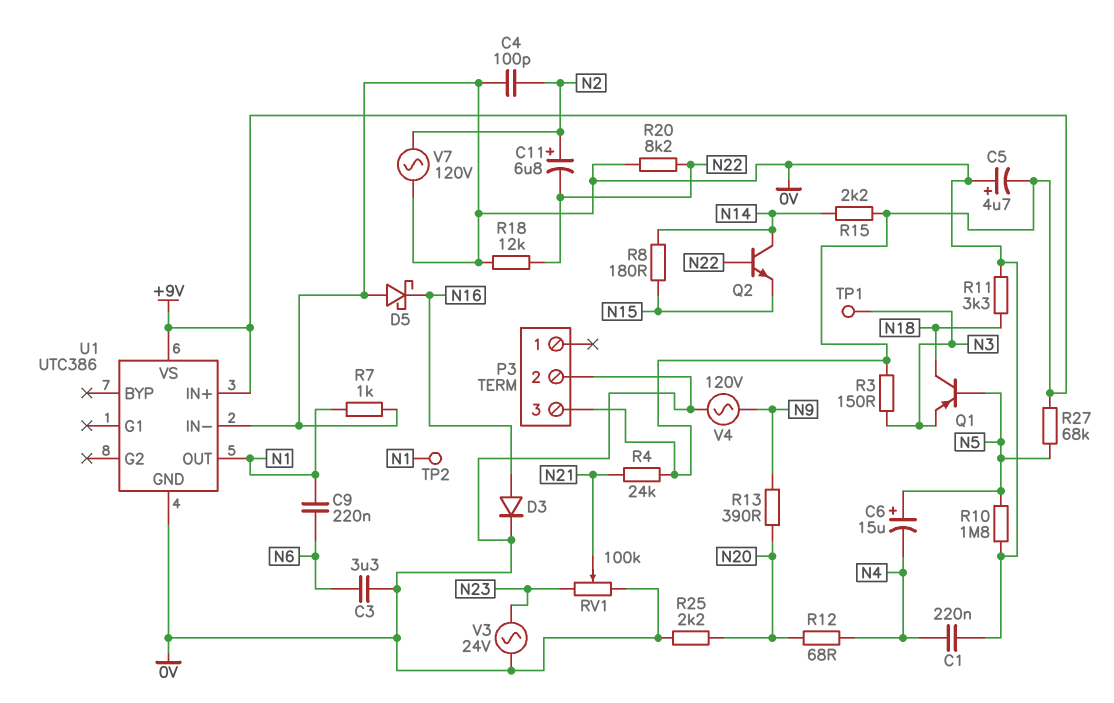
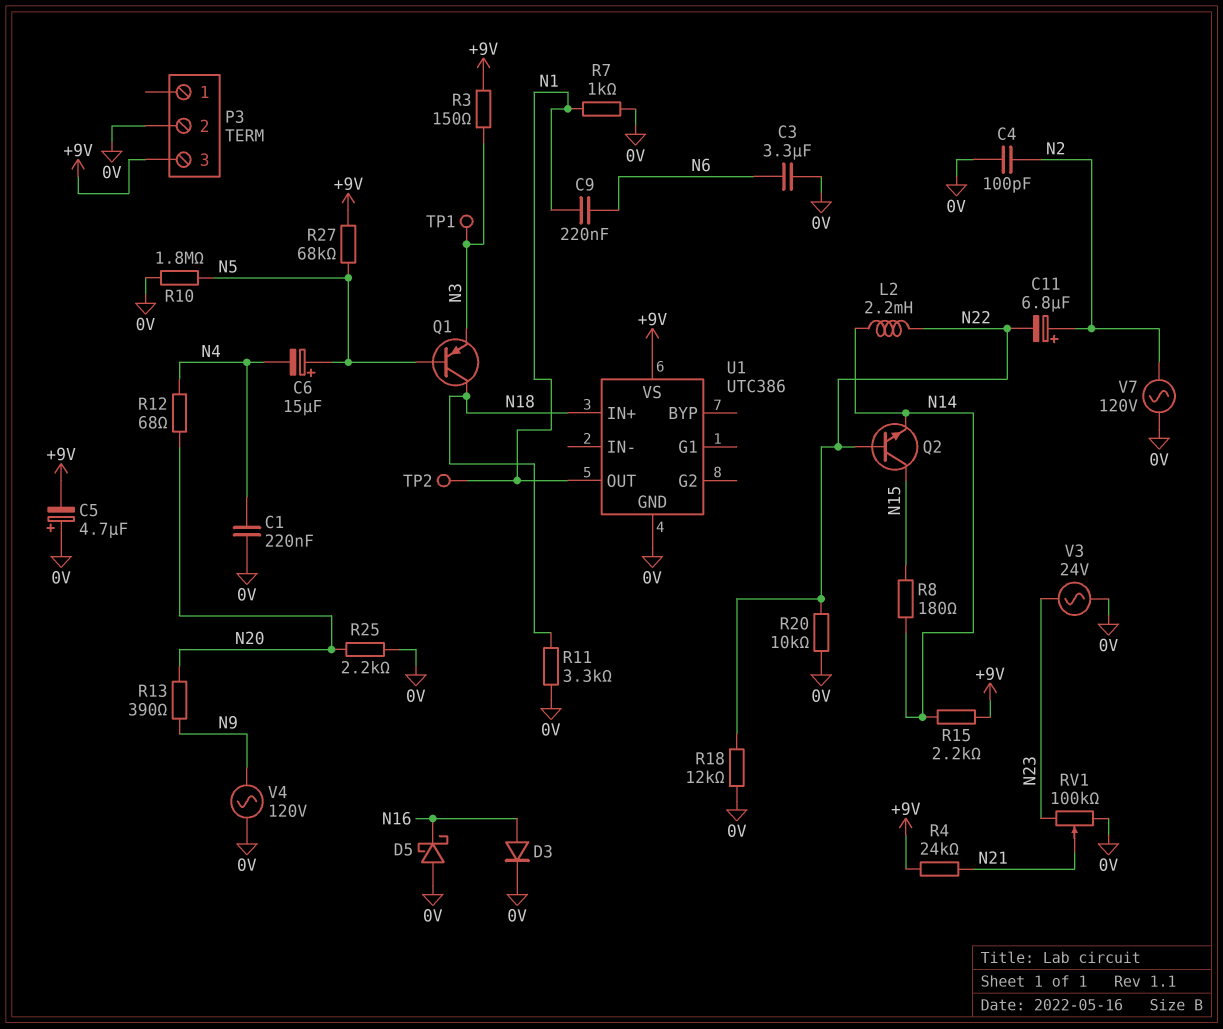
L2: none -> 2.2mH (N14, N22)
Q2: NPN (B N22, C N14, E N15) -> NPN (B N22, C N15, E N14)
R20: 8.2k (0V, N22) -> 10k (0V, N22)
U1 pin IN+: +9V -> N18
U1 pin IN-: 0V -> none

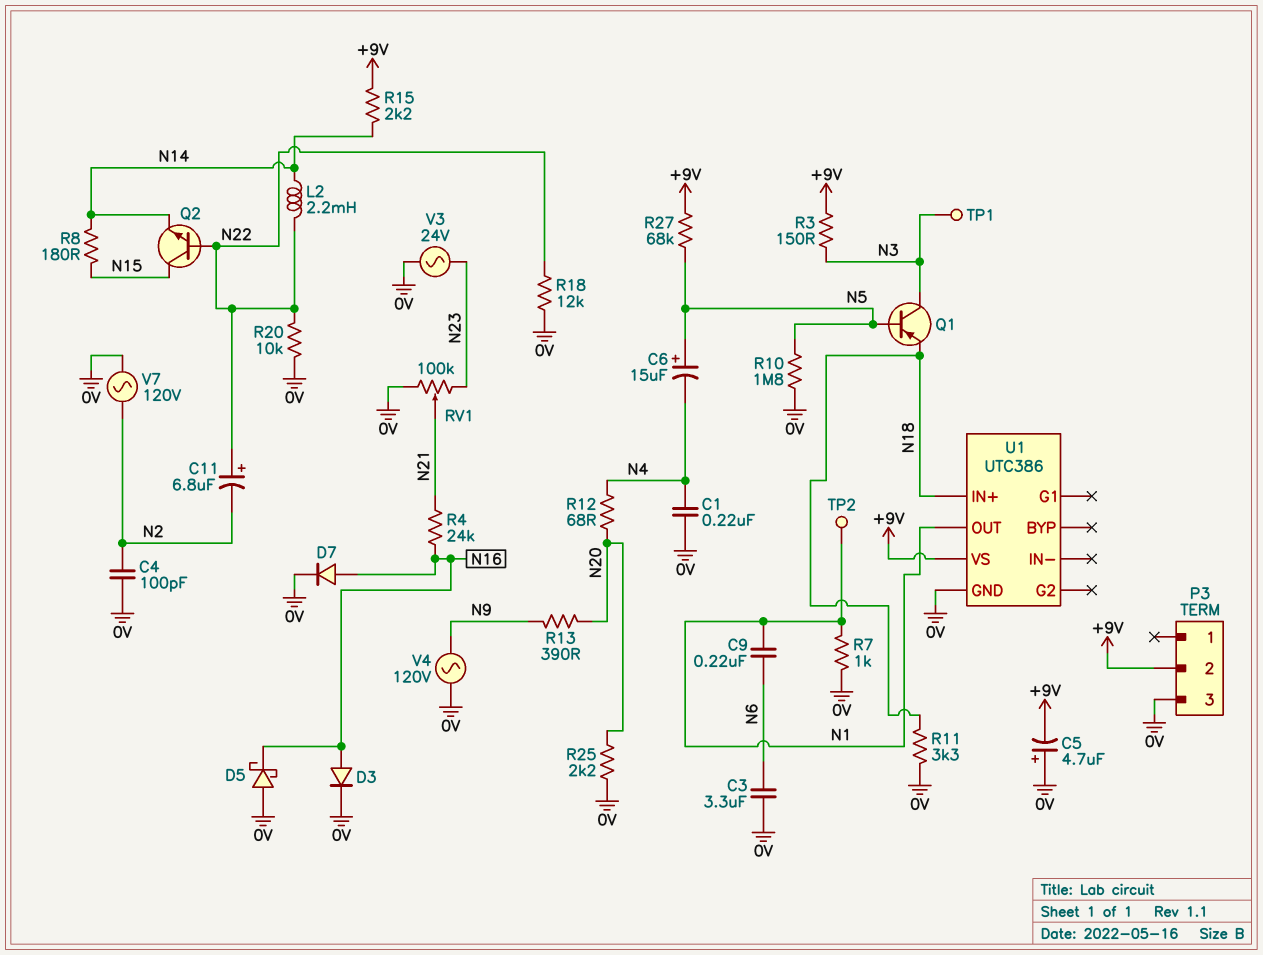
C11: 6.8uF (plus N2, minus N22) -> 6.8uF (plus N22, minus N2)
D7: none -> diode (A N16, K 0V)
P3 pin 2: 0V -> +9V
P3 pin 3: +9V -> 0V
Q1: PNP (B N5, C N18, E N3) -> PNP (B N5, C N3, E N18)
R4: 24k (+9V, N21) -> 24k (N16, N21)

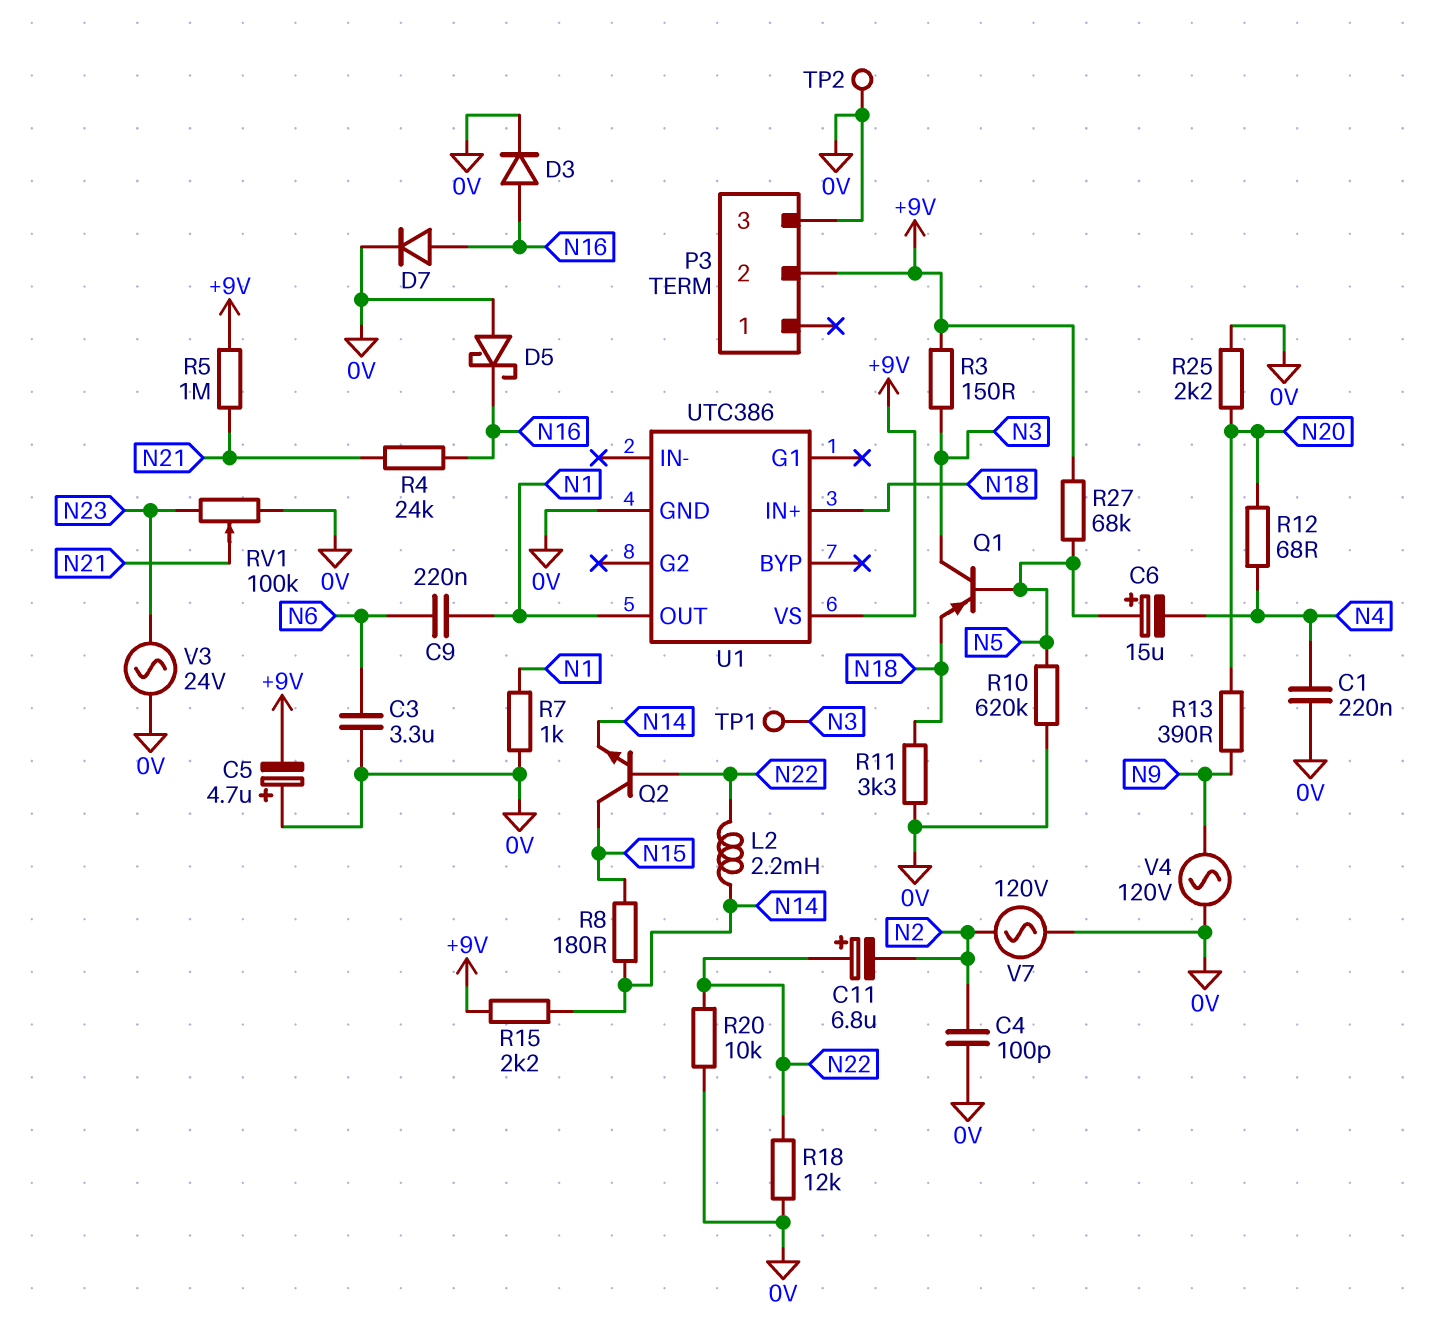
R5: none -> 1M (+9V, N21)
R10: 1.8M (0V, N5) -> 620k (0V, N5)
TP2: test point (N1) -> test point (0V)

